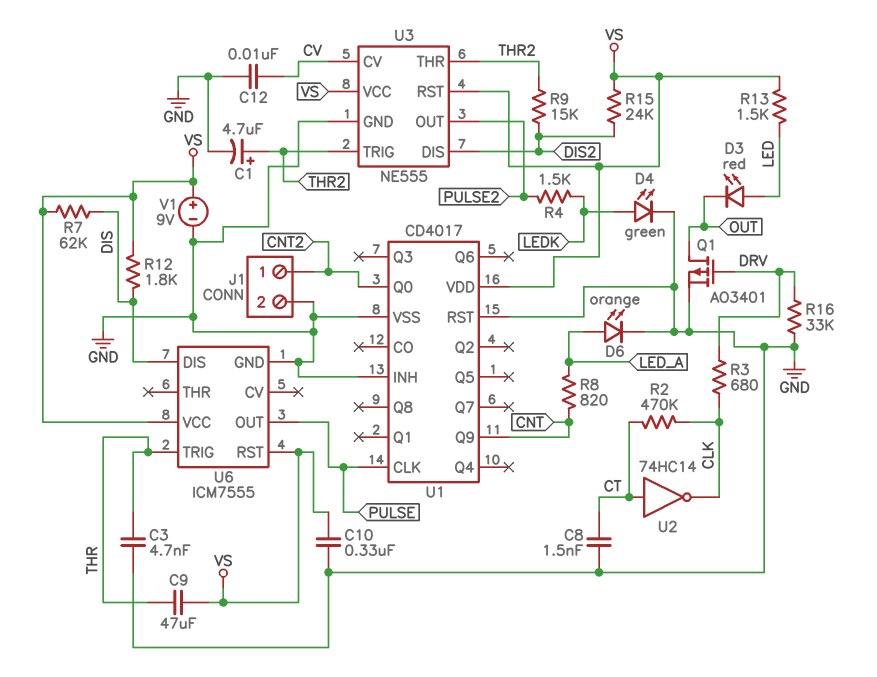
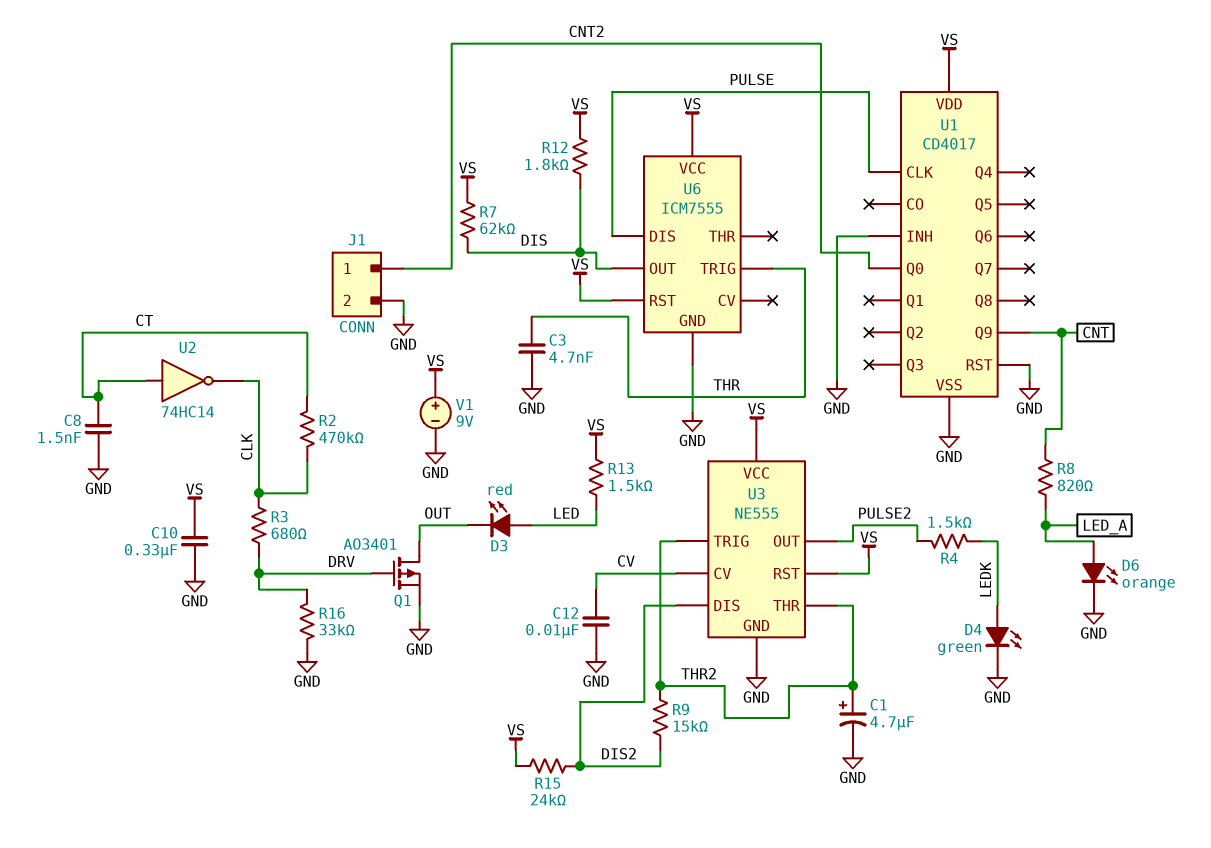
C9: 47uF (THR, VS) -> none
U6 pin DIS: DIS -> PULSE
U6 pin OUT: PULSE -> DIS

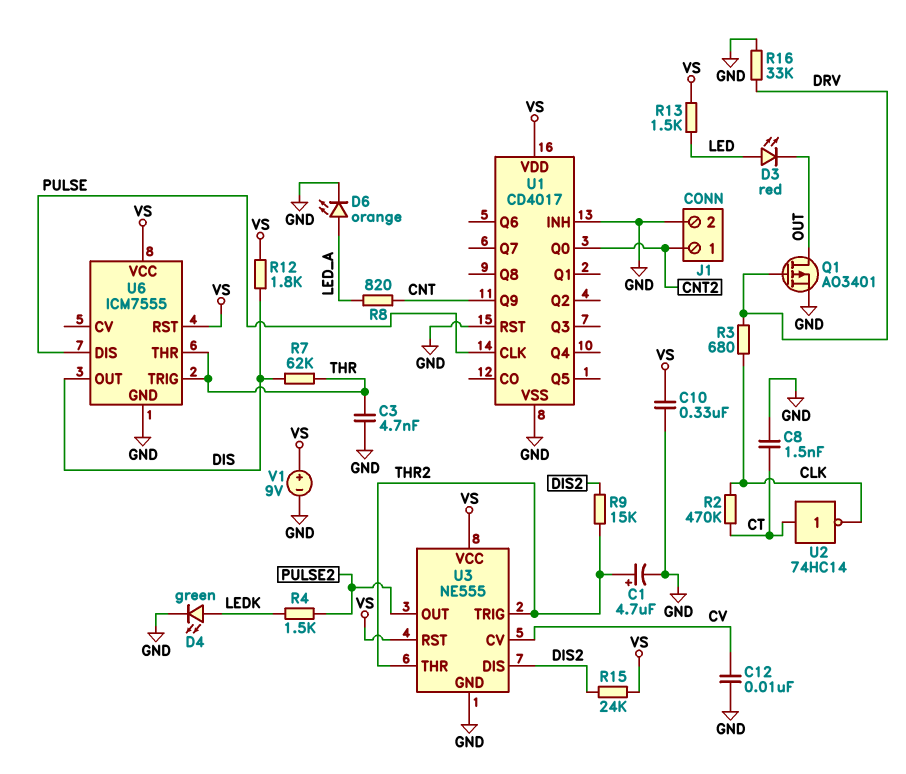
R7: 62k (DIS, VS) -> 62k (DIS, THR)
U6 pin THR: none -> THR

